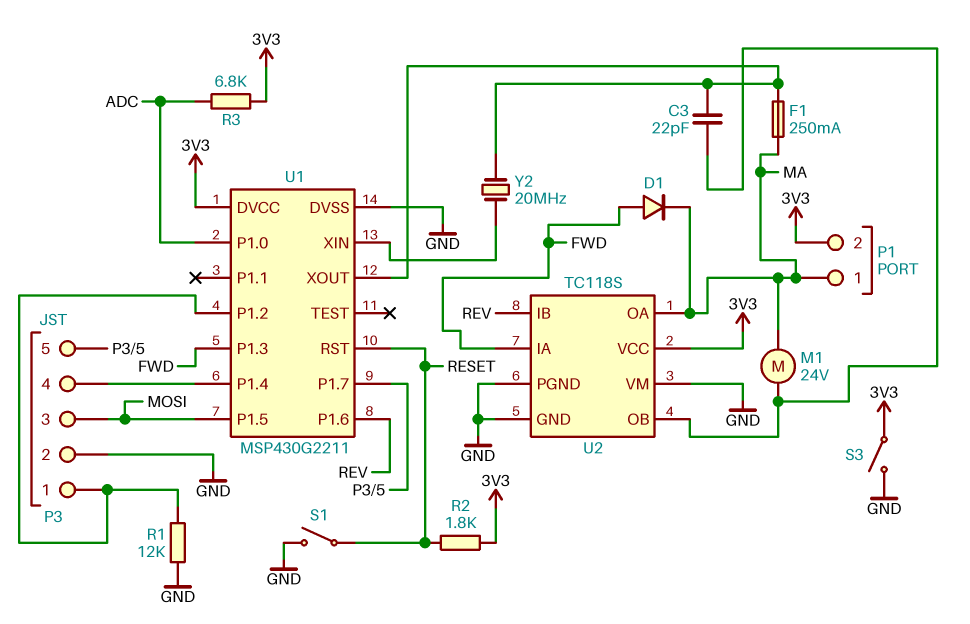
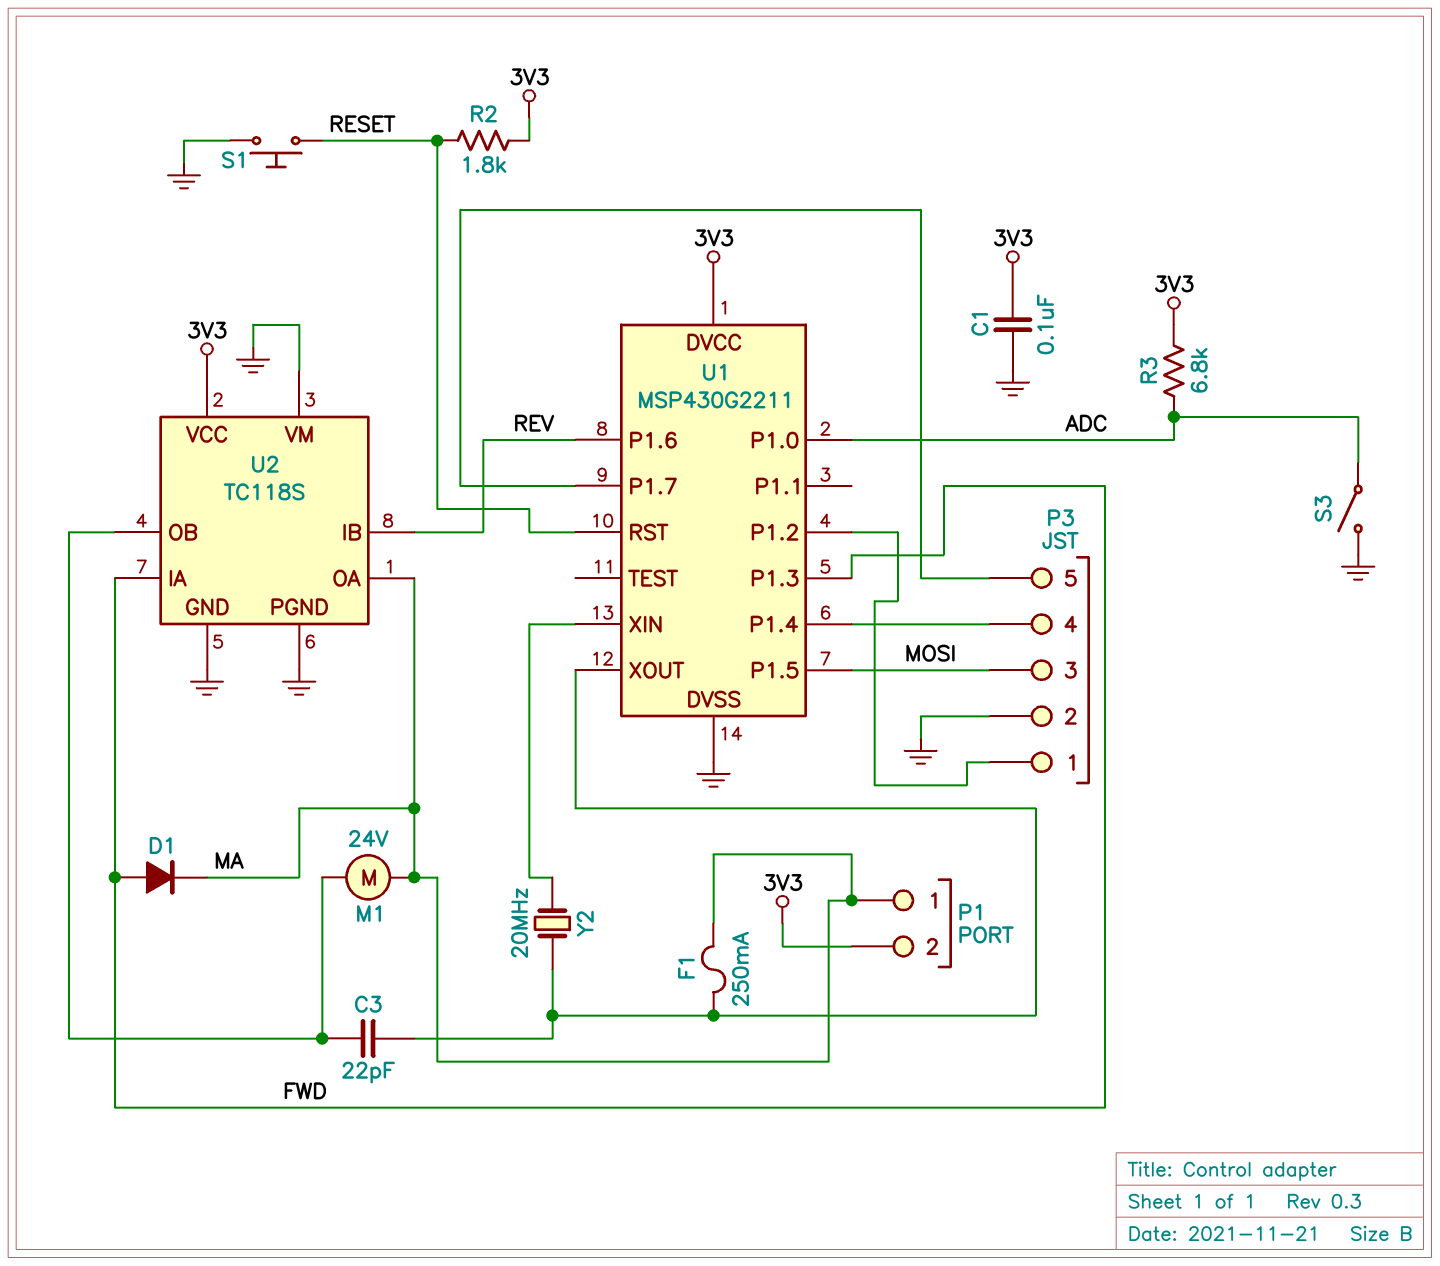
C1: none -> 100nF (3V3, GND)
R1: 12k (GND, P3/1) -> none
S1: switch (GND, RESET) -> button (GND, RESET)
S3: switch (3V3, GND) -> switch (ADC, GND)

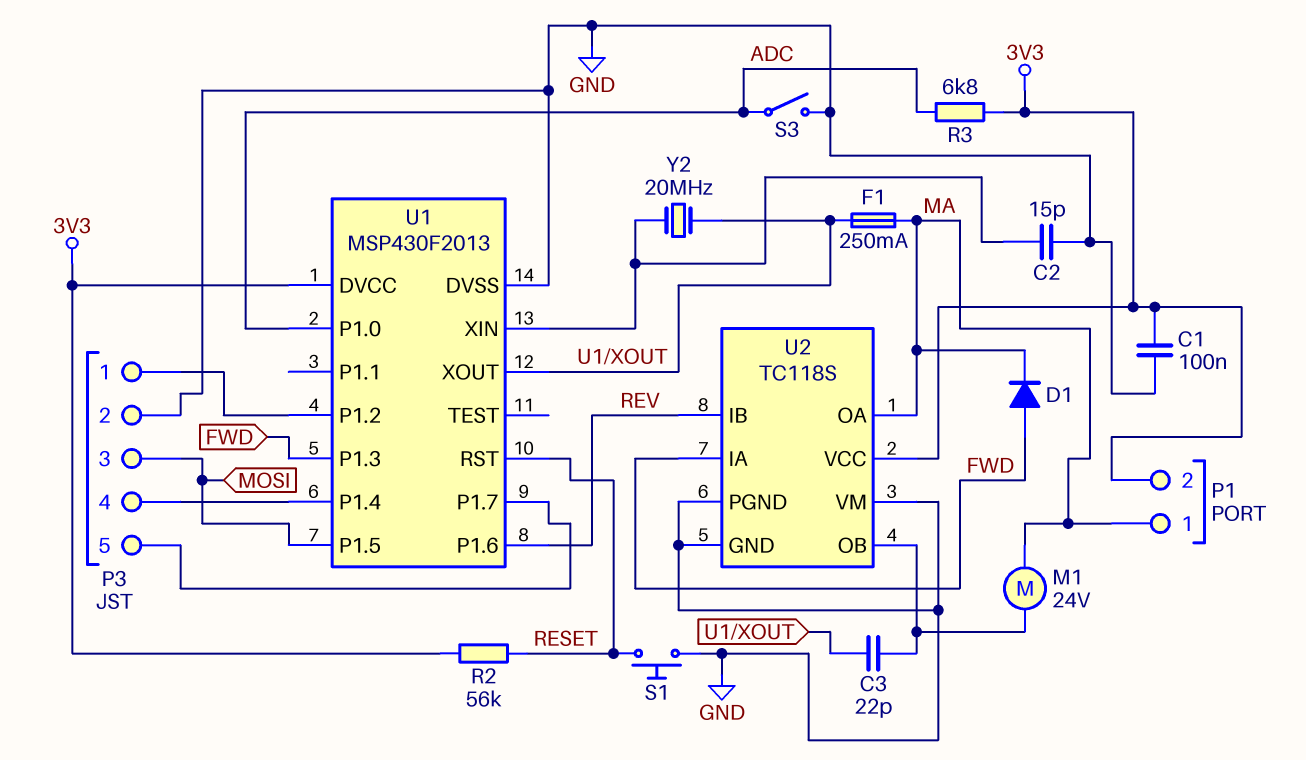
C2: none -> 15pF (GND, U1/XIN)
R2: 1.8k (3V3, RESET) -> 56k (3V3, RESET)
U1: MSP430G2211 -> MSP430F2013

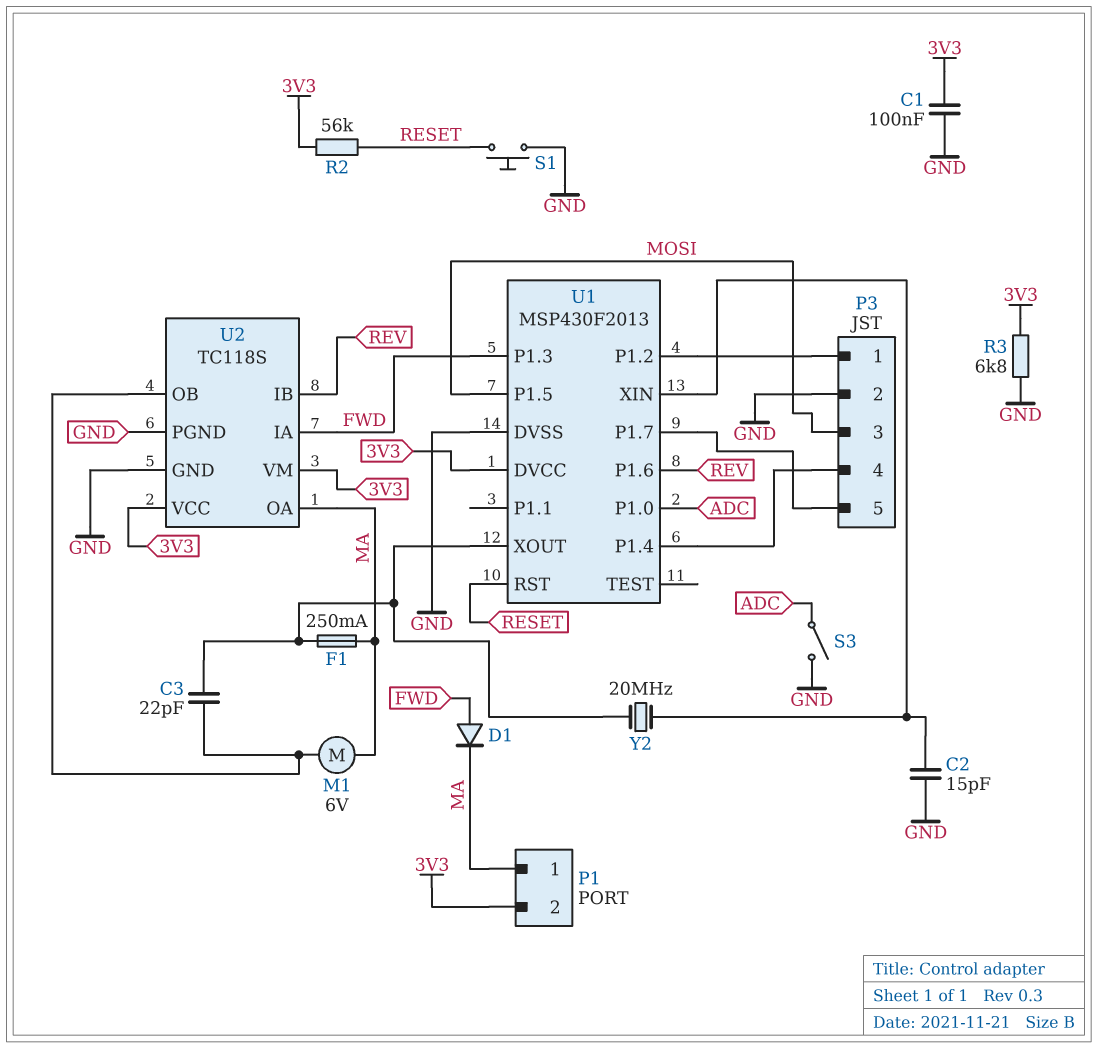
M1: motor 24V (MA, U2/OB) -> motor 6V (MA, U2/OB)
R3: 6.8k (3V3, ADC) -> 6.8k (3V3, GND)
U2 pin VM: GND -> 3V3

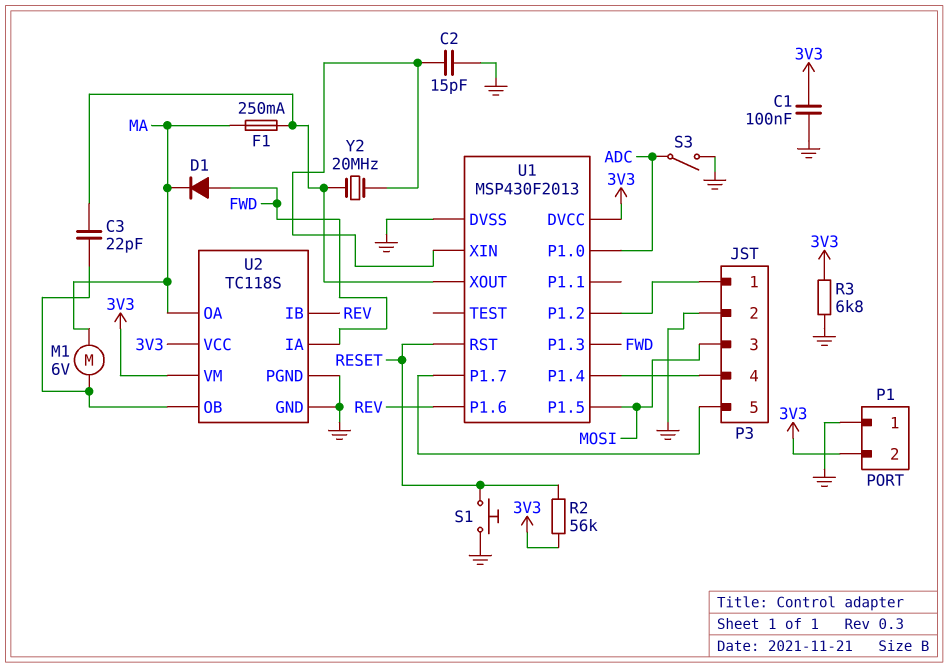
P1 pin 1: MA -> GND

